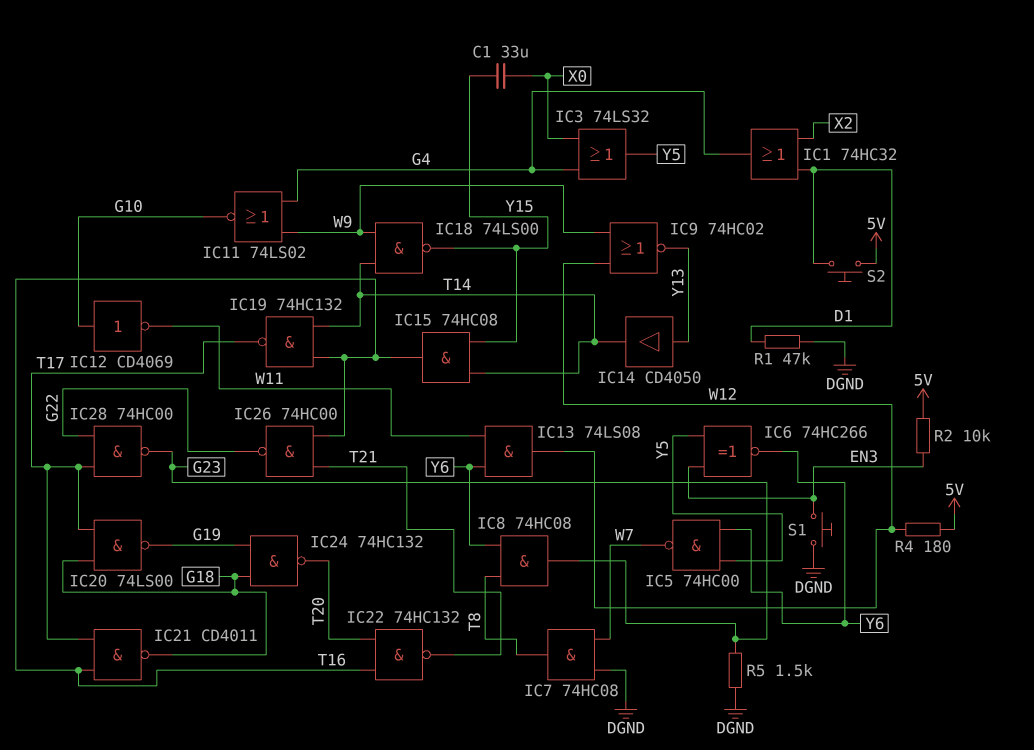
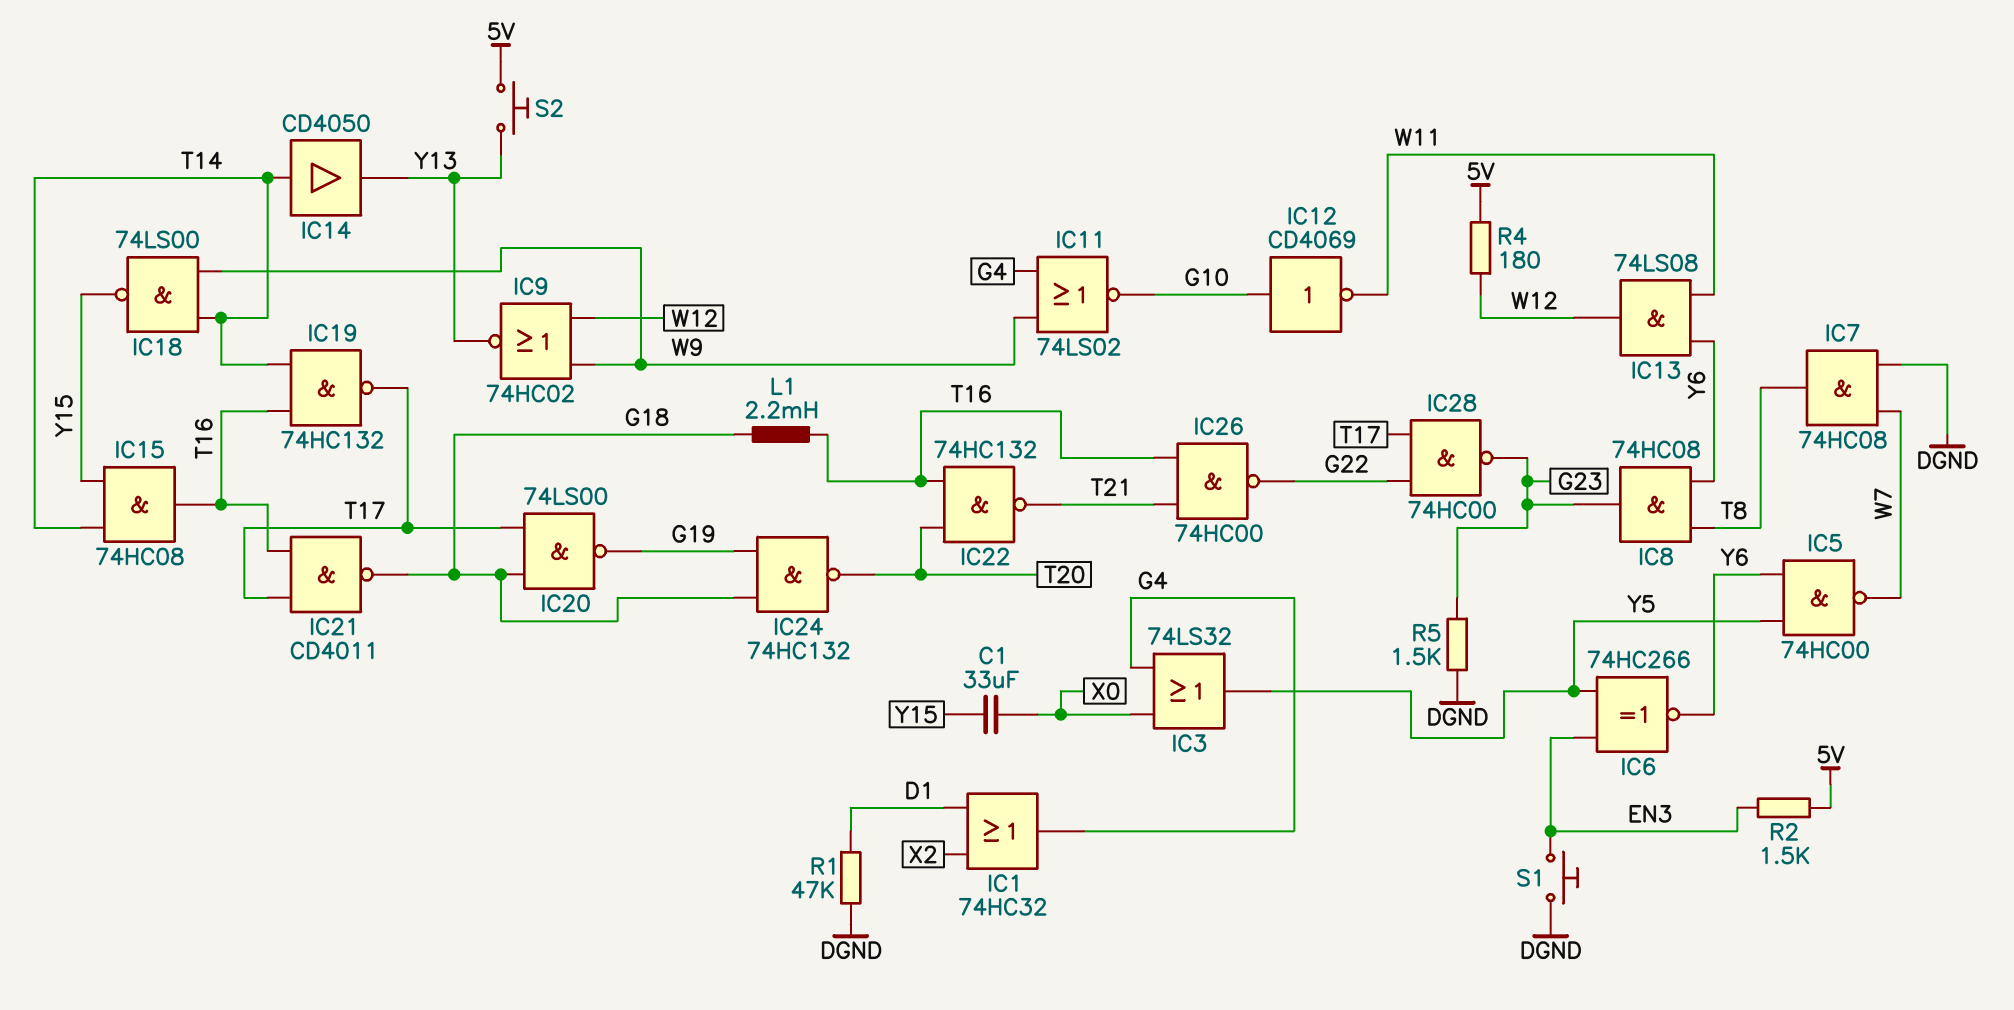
IC14: buffer CD4050 (in Y13, out T14) -> buffer CD4050 (in T14, out Y13)
L1: none -> 2.2mH (G18, T16)
R2: 10k (5V, EN3) -> 1.5k (5V, EN3)
S2: button (5V, D1) -> button (5V, Y13)

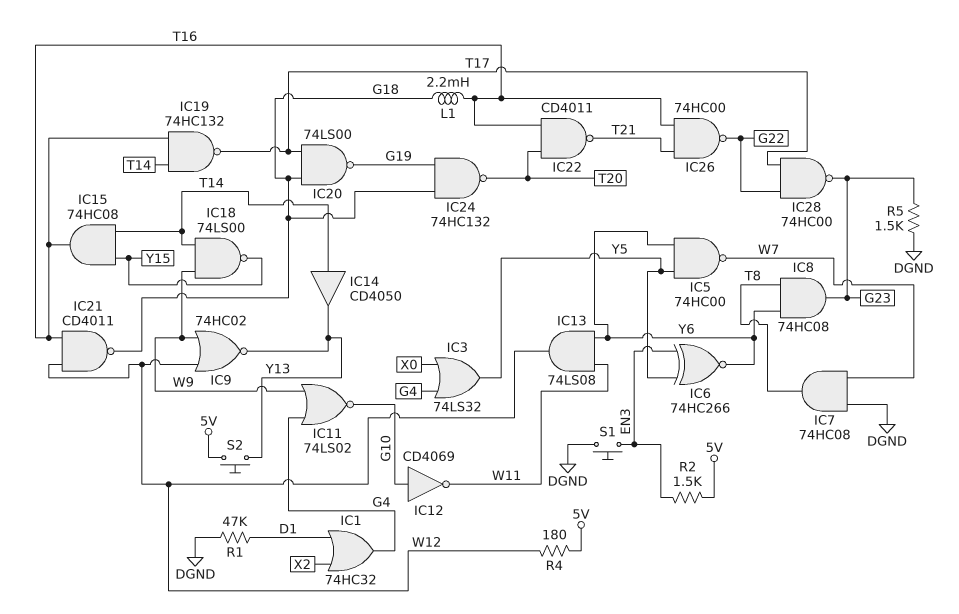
C1: 33uF (X0, Y15) -> none
IC21: NAND CD4011 (in T16, in T17, out G18) -> NAND CD4011 (in T16, in W12, out G18)
IC22: NAND 74HC132 (in T16, in T20, out T21) -> NAND CD4011 (in T16, in T20, out T21)

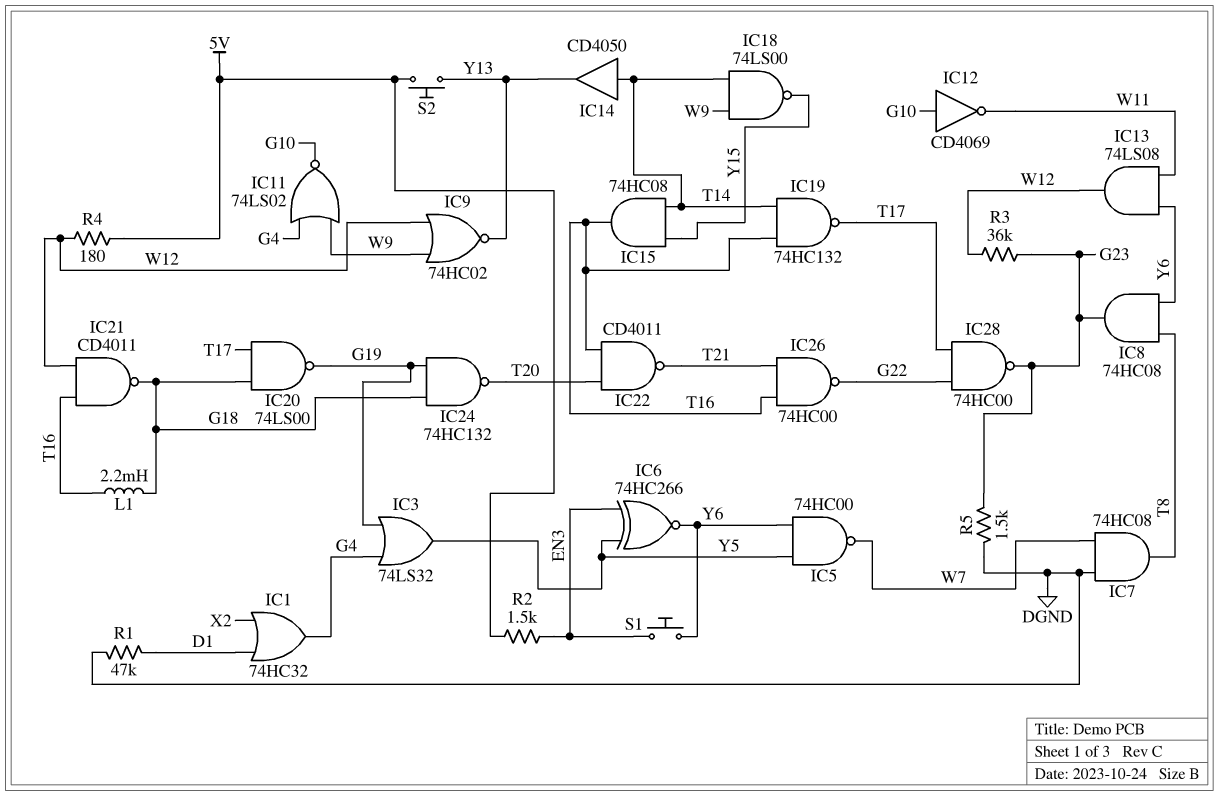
IC3: OR 74LS32 (in G4, in X0, out Y5) -> OR 74LS32 (in G4, in G19, out Y5)
R3: none -> 36k (G23, W12)
S1: button (DGND, EN3) -> button (EN3, Y6)

